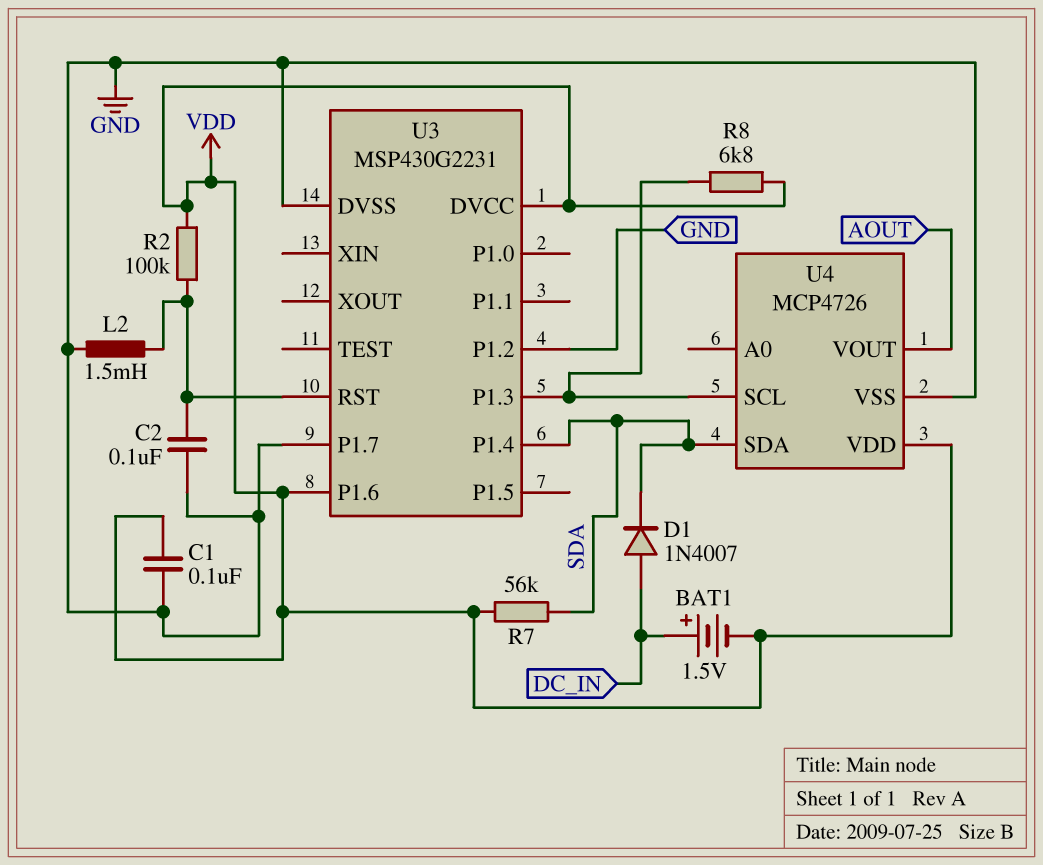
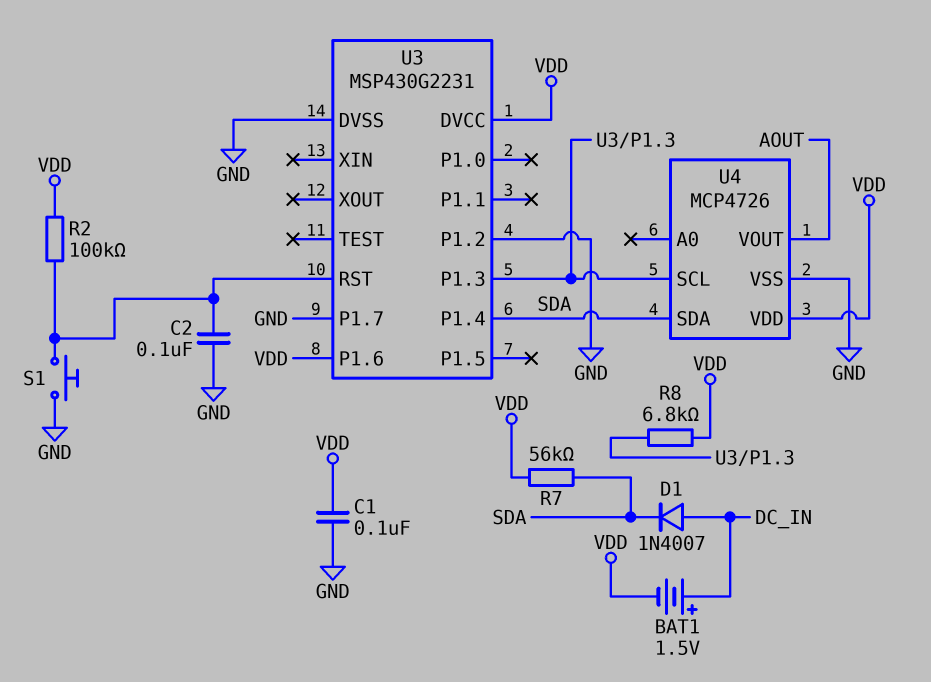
L2: 1.5mH (GND, U3/RST) -> none
S1: none -> button (GND, U3/RST)

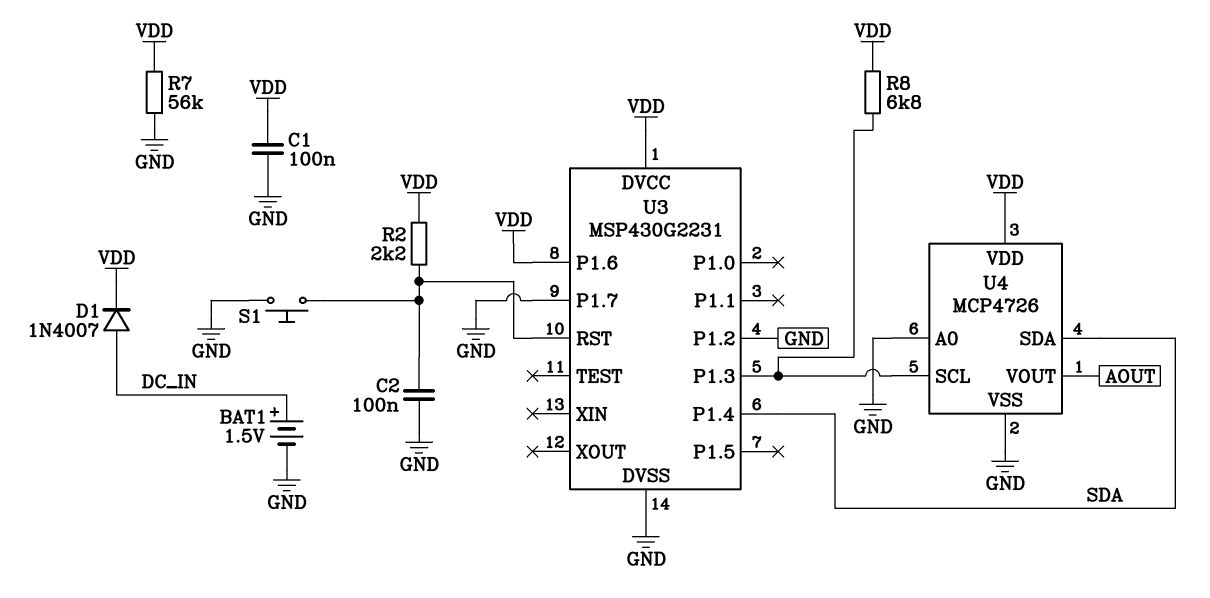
BAT1: 1.5V (plus DC_IN, minus VDD) -> 1.5V (plus DC_IN, minus GND)
D1: diode 1N4007 (A DC_IN, K SDA) -> diode 1N4007 (A DC_IN, K VDD)
R2: 100k (U3/RST, VDD) -> 2.2k (U3/RST, VDD)
R7: 56k (SDA, VDD) -> 56k (GND, VDD)
U4 pin A0: none -> GND

